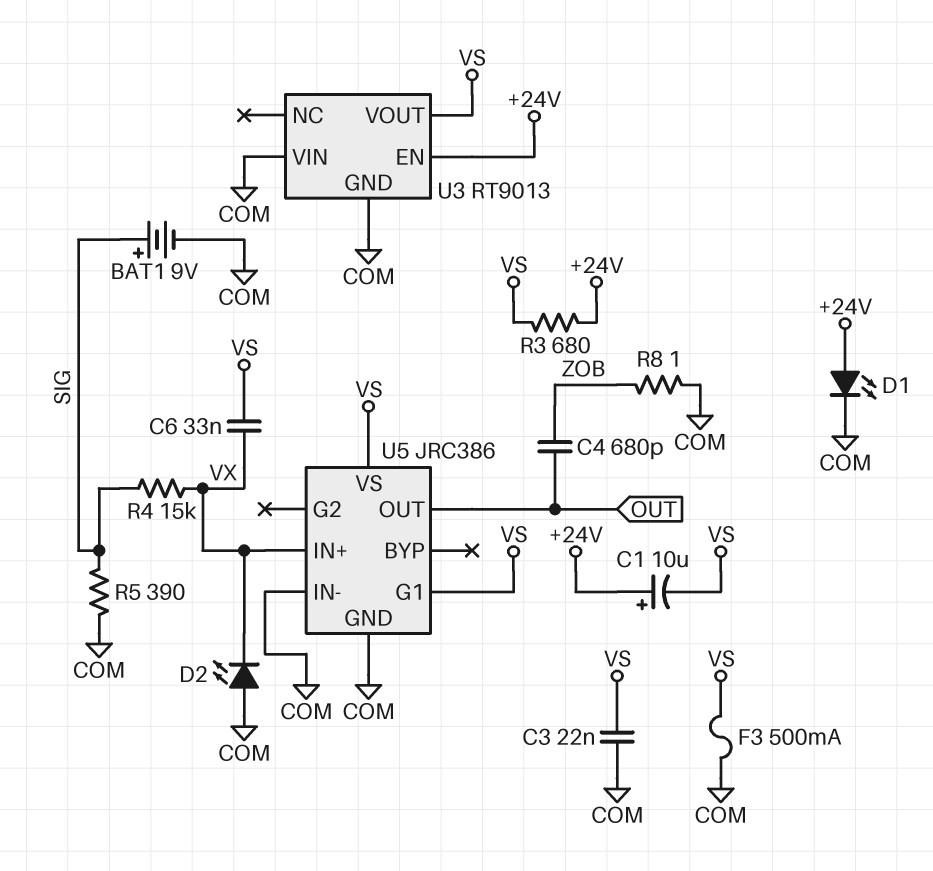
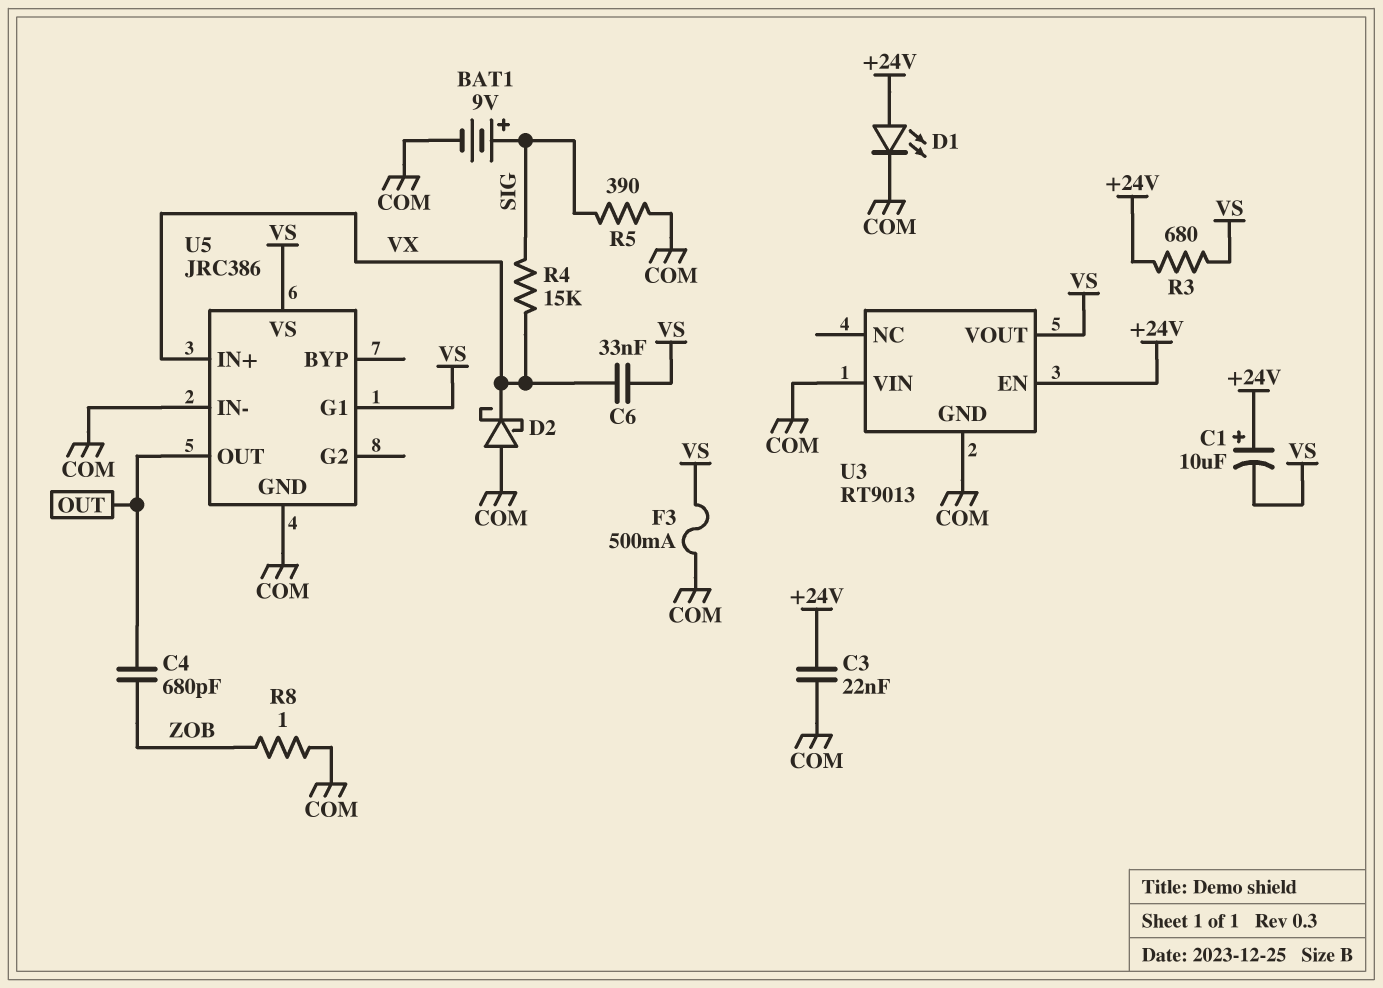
C3: 22nF (COM, VS) -> 22nF (+24V, COM)
D2: LED (A COM, K VX) -> schottky (A COM, K VX)

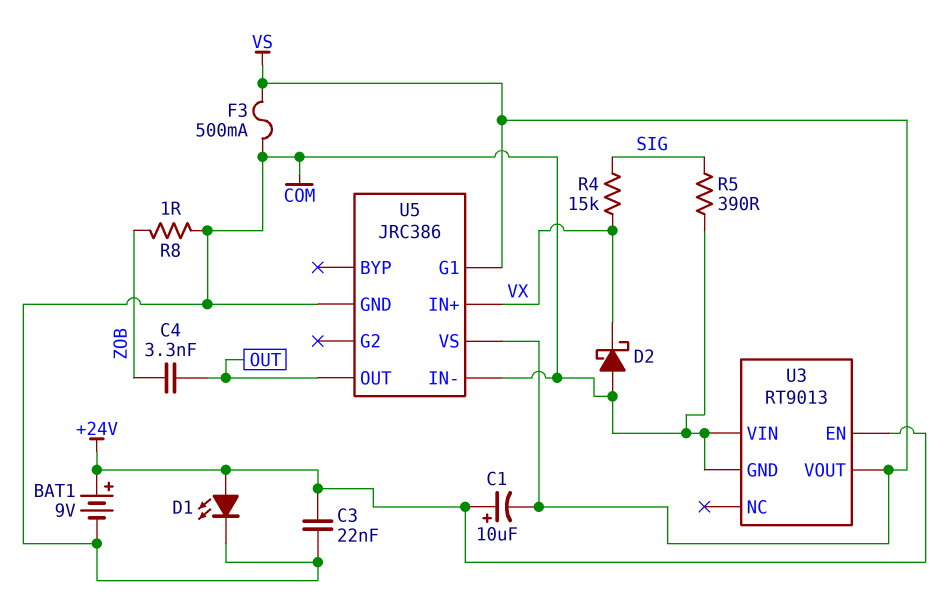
BAT1: 9V (plus SIG, minus COM) -> 9V (plus +24V, minus COM)
C4: 680pF (OUT, ZOB) -> 3.3nF (OUT, ZOB)
C6: 33nF (VS, VX) -> none
R3: 680 (+24V, VS) -> none

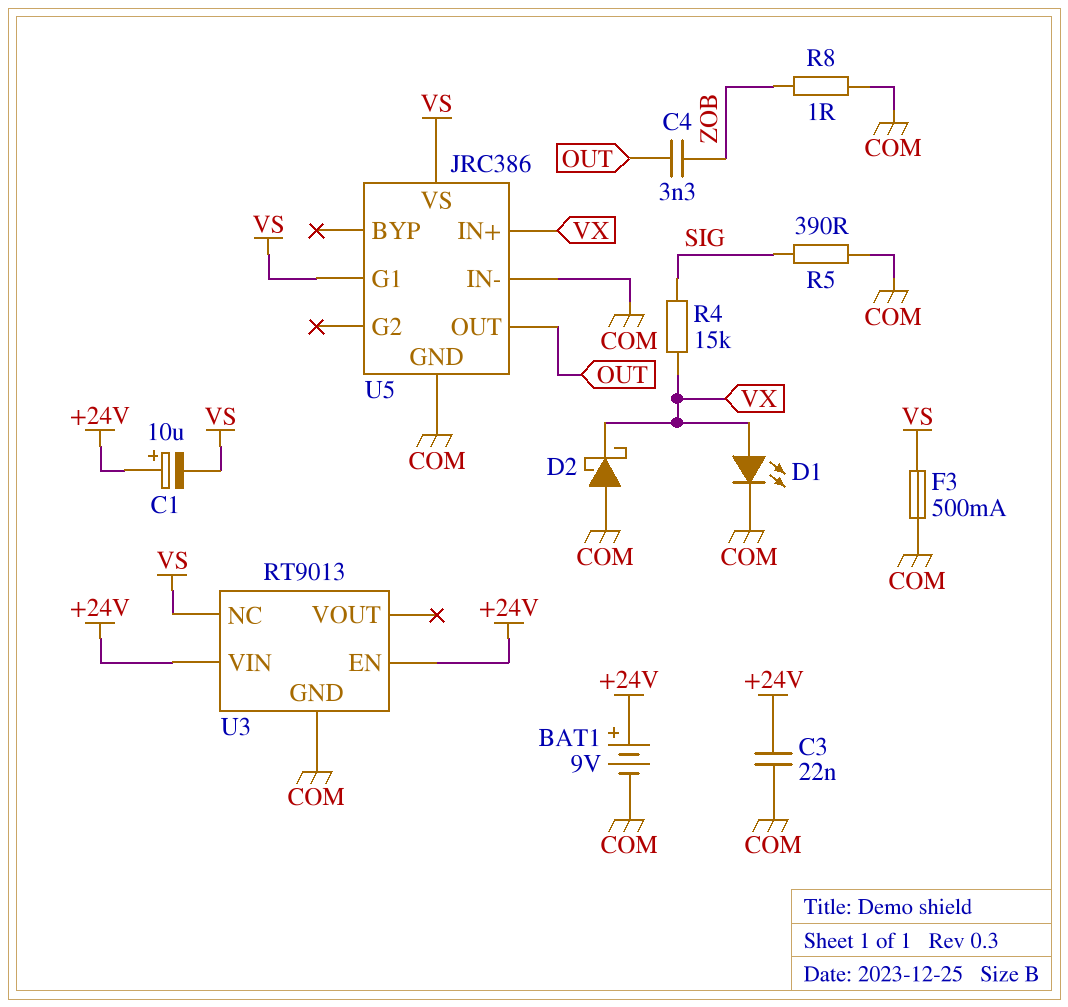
D1: LED (A +24V, K COM) -> LED (A VX, K COM)
U3 pin NC: none -> VS
U3 pin VIN: COM -> +24V
U3 pin VOUT: VS -> none

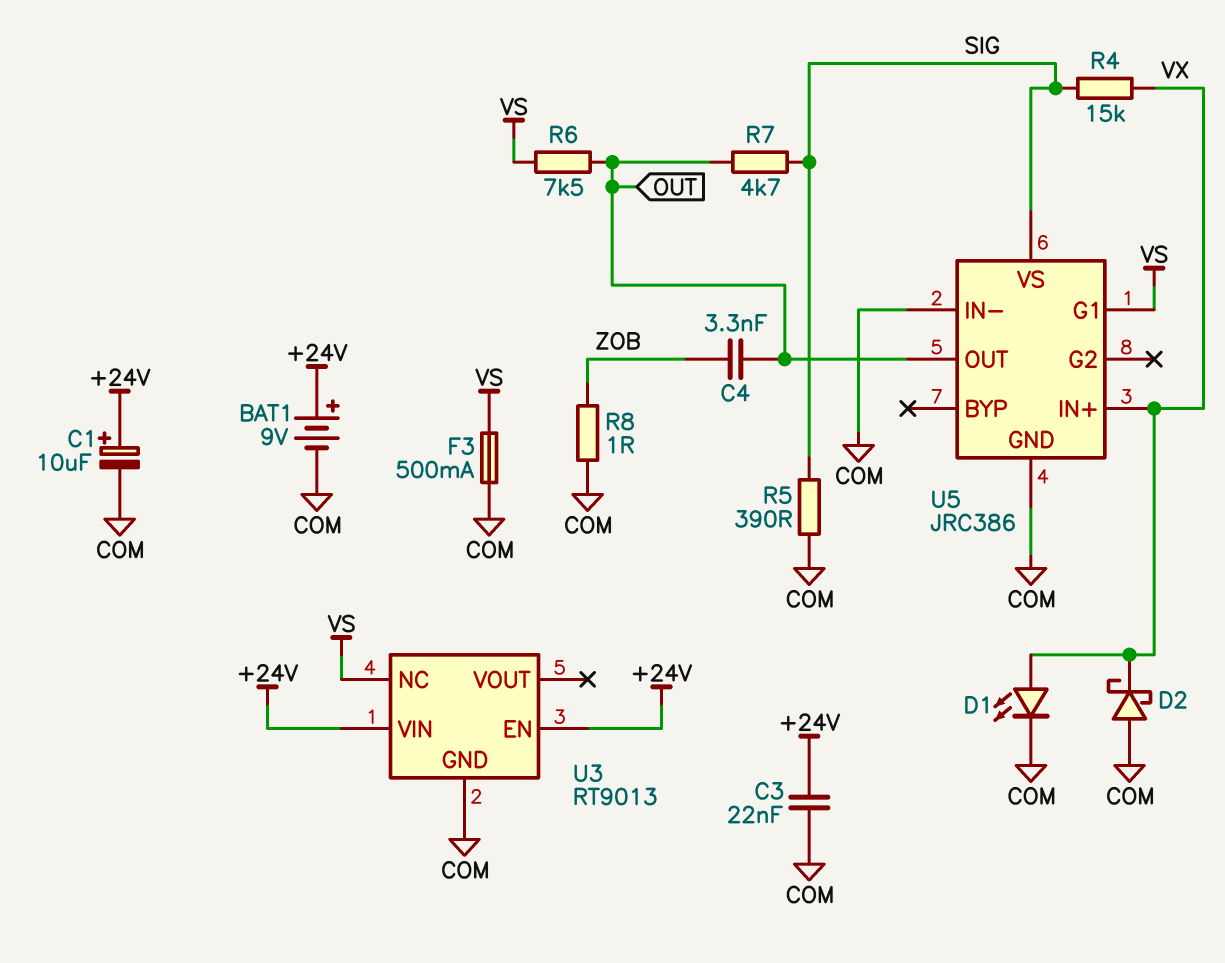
C1: 10uF (plus +24V, minus VS) -> 10uF (plus +24V, minus COM)
R6: none -> 7.5k (OUT, VS)
R7: none -> 4.7k (OUT, SIG)
U5 pin VS: VS -> SIG

